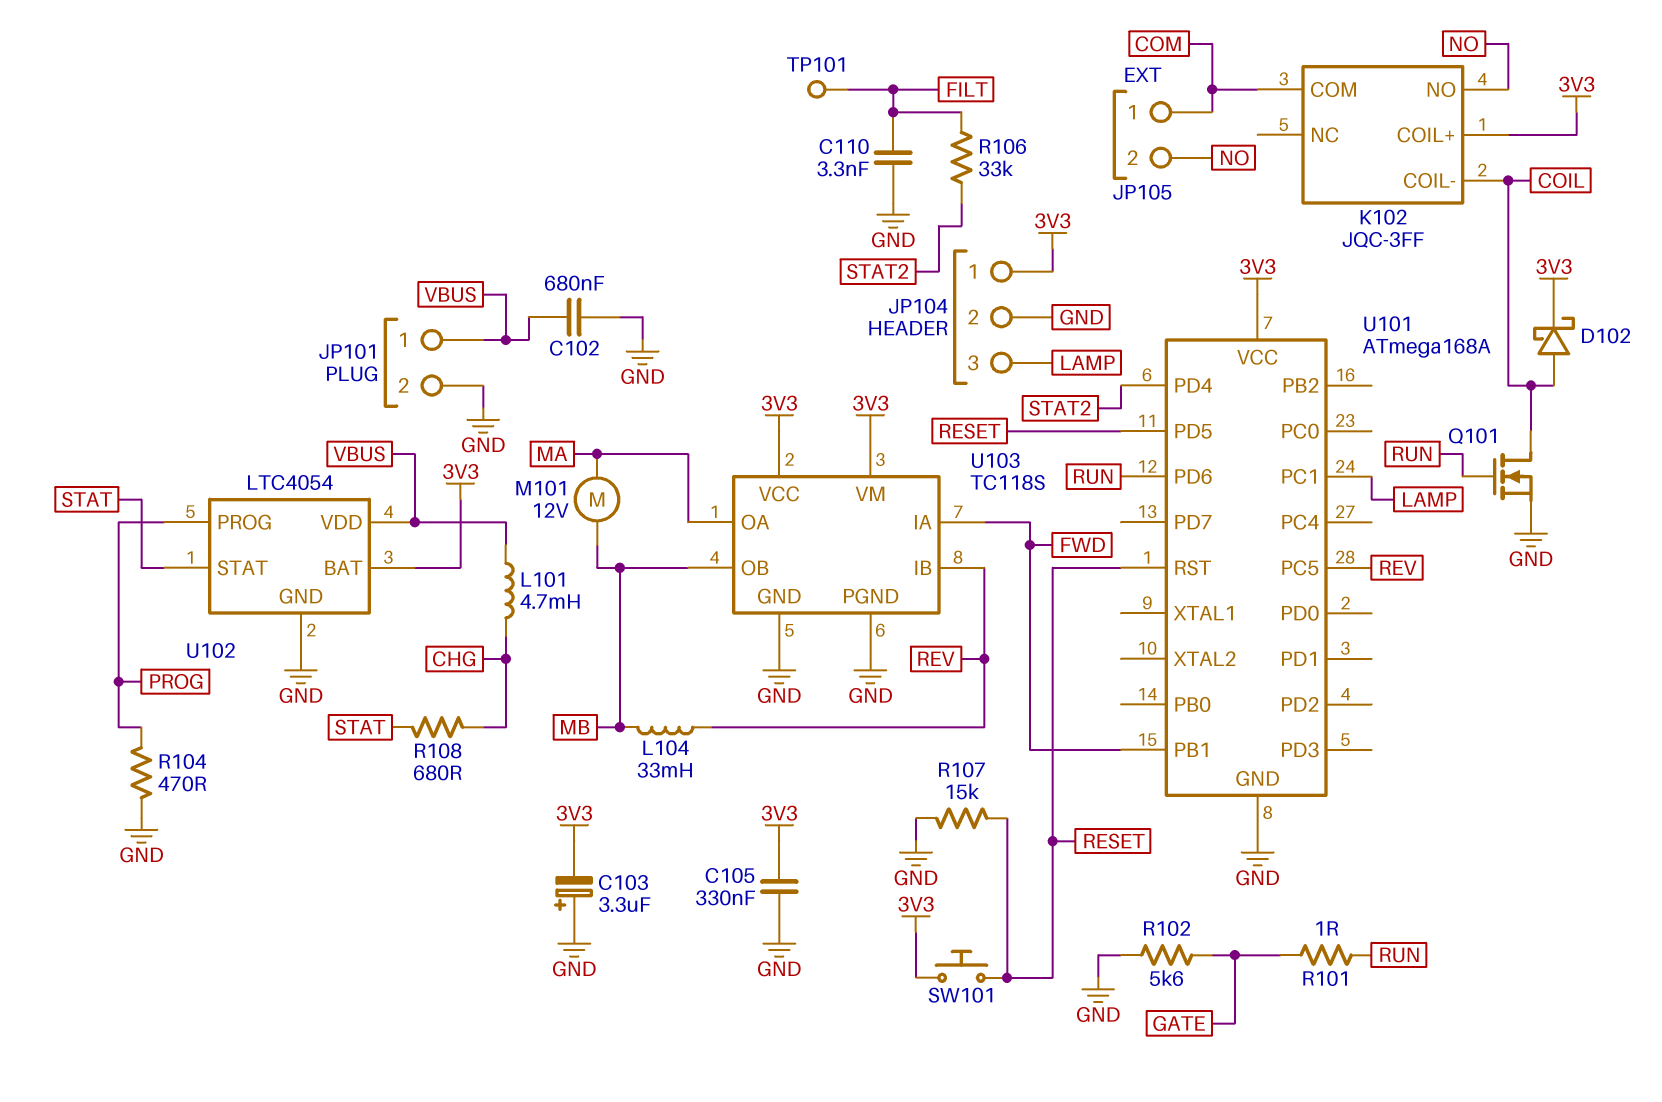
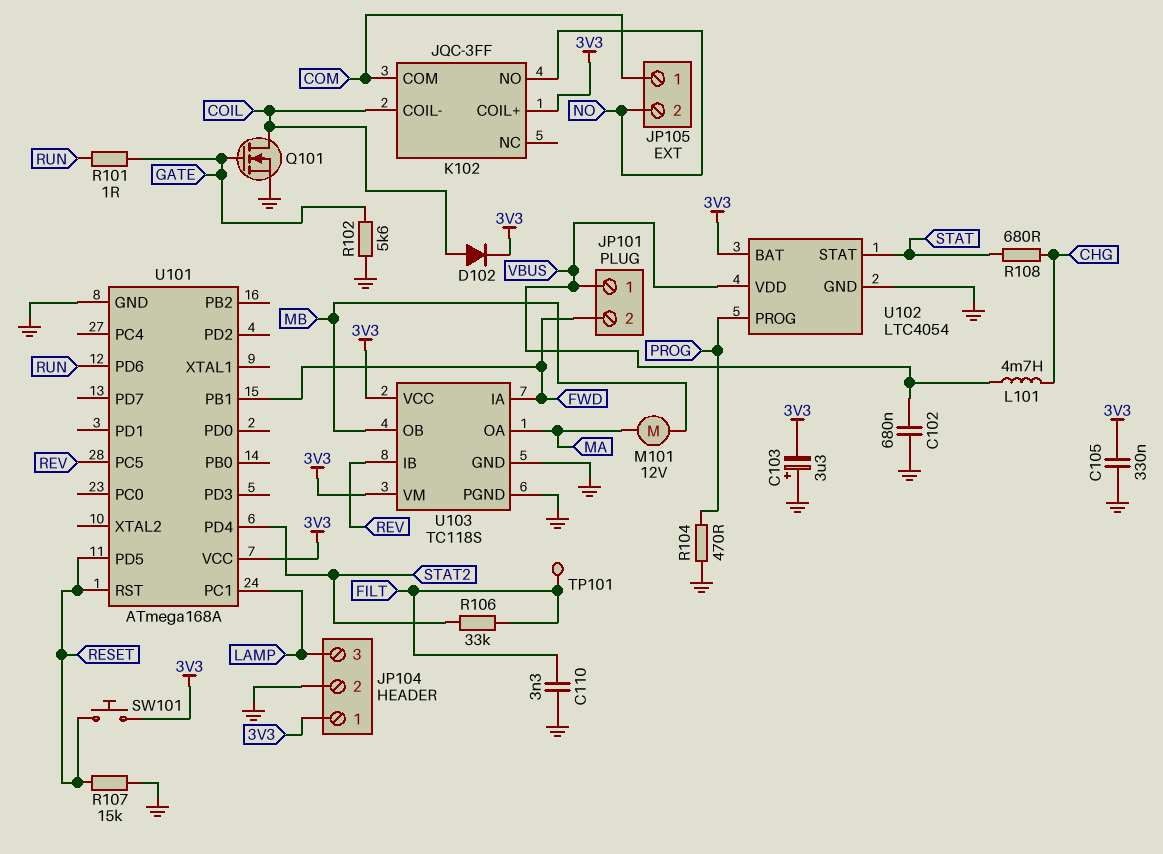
D102: schottky (A COIL, K 3V3) -> diode (A COIL, K 3V3)
JP101 pin 2: GND -> FWD
L104: 33mH (MB, REV) -> none
Q101: NMOS (G RUN, D COIL, S GND) -> NMOS (G GATE, D COIL, S GND)

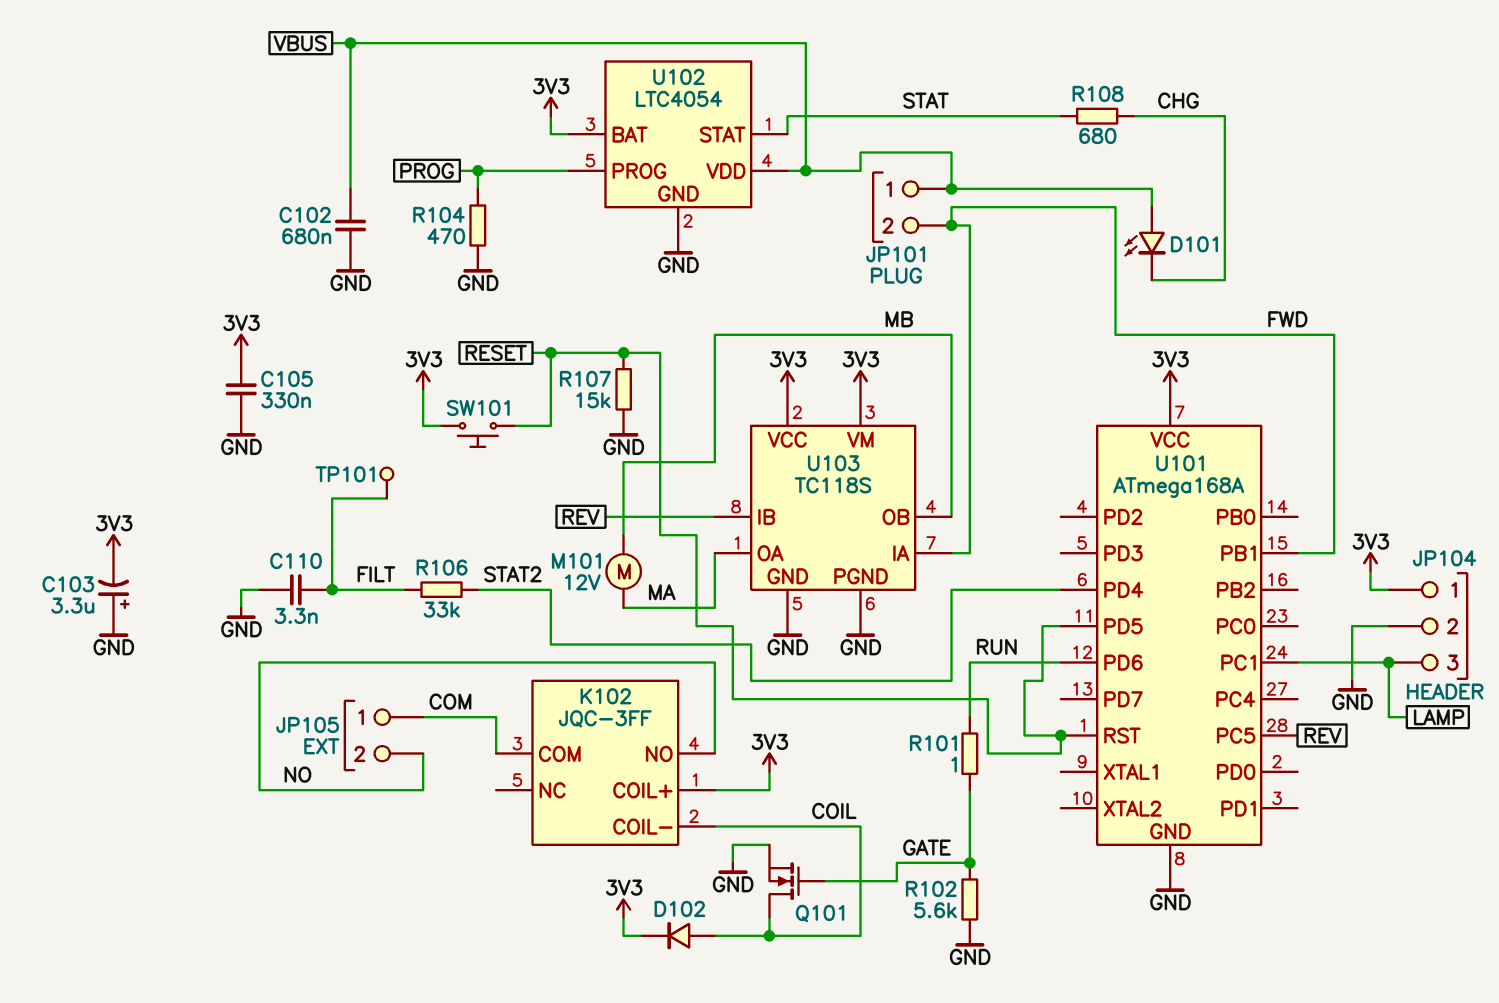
D101: none -> LED (A VBUS, K CHG)
L101: 4.7mH (CHG, VBUS) -> none

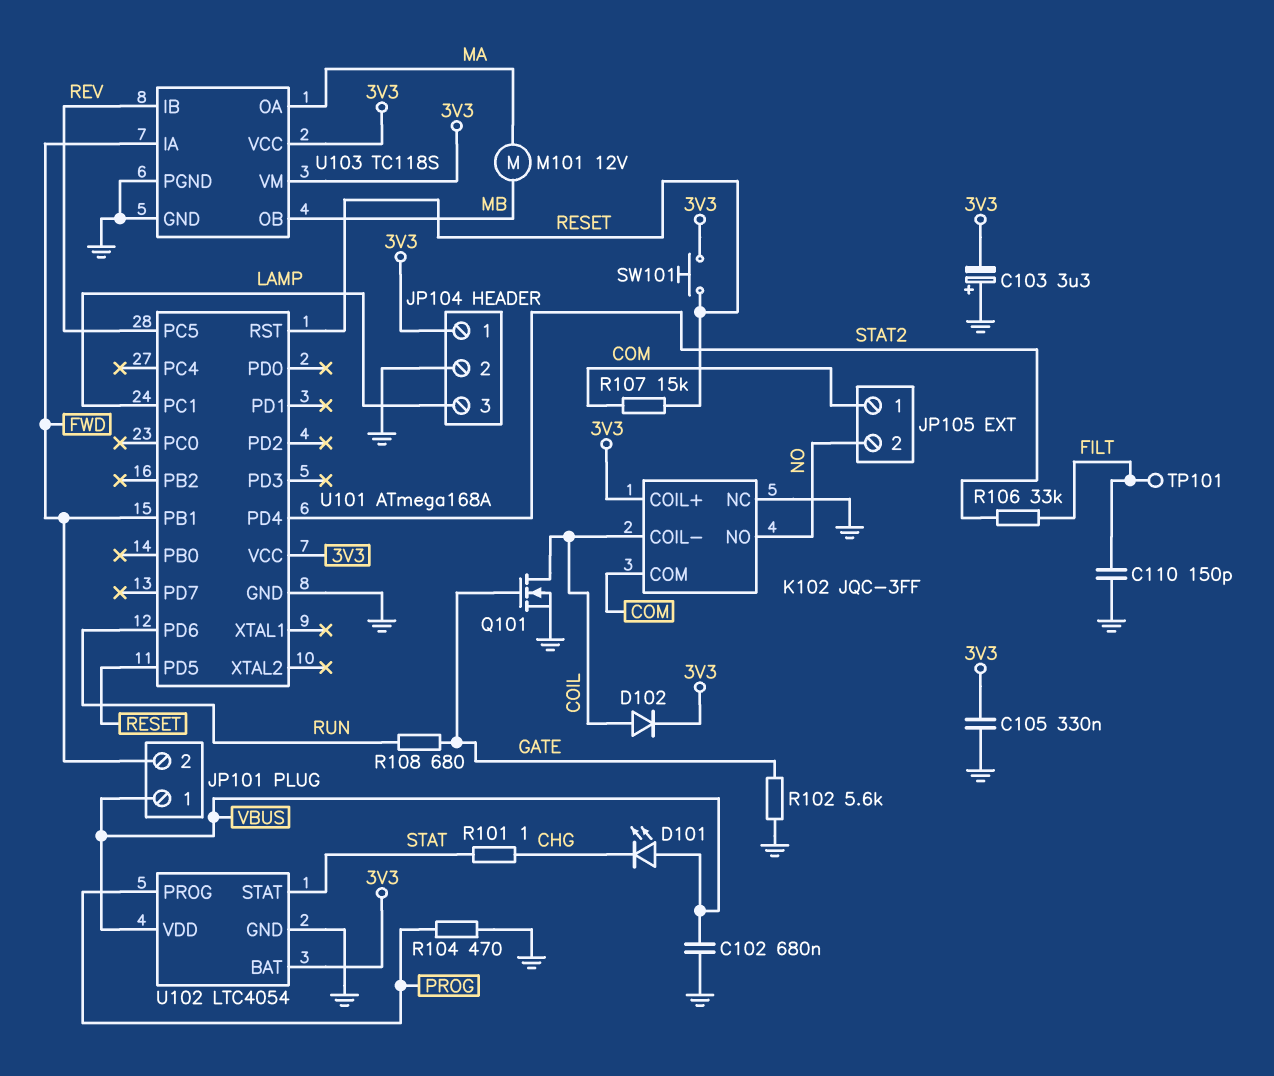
C110: 3.3nF (FILT, GND) -> 150pF (FILT, GND)
K102 pin NC: none -> GND
R101: 1 (GATE, RUN) -> 1 (CHG, STAT)
R107: 15k (GND, RESET) -> 15k (COM, RESET)
R108: 680 (CHG, STAT) -> 680 (GATE, RUN)

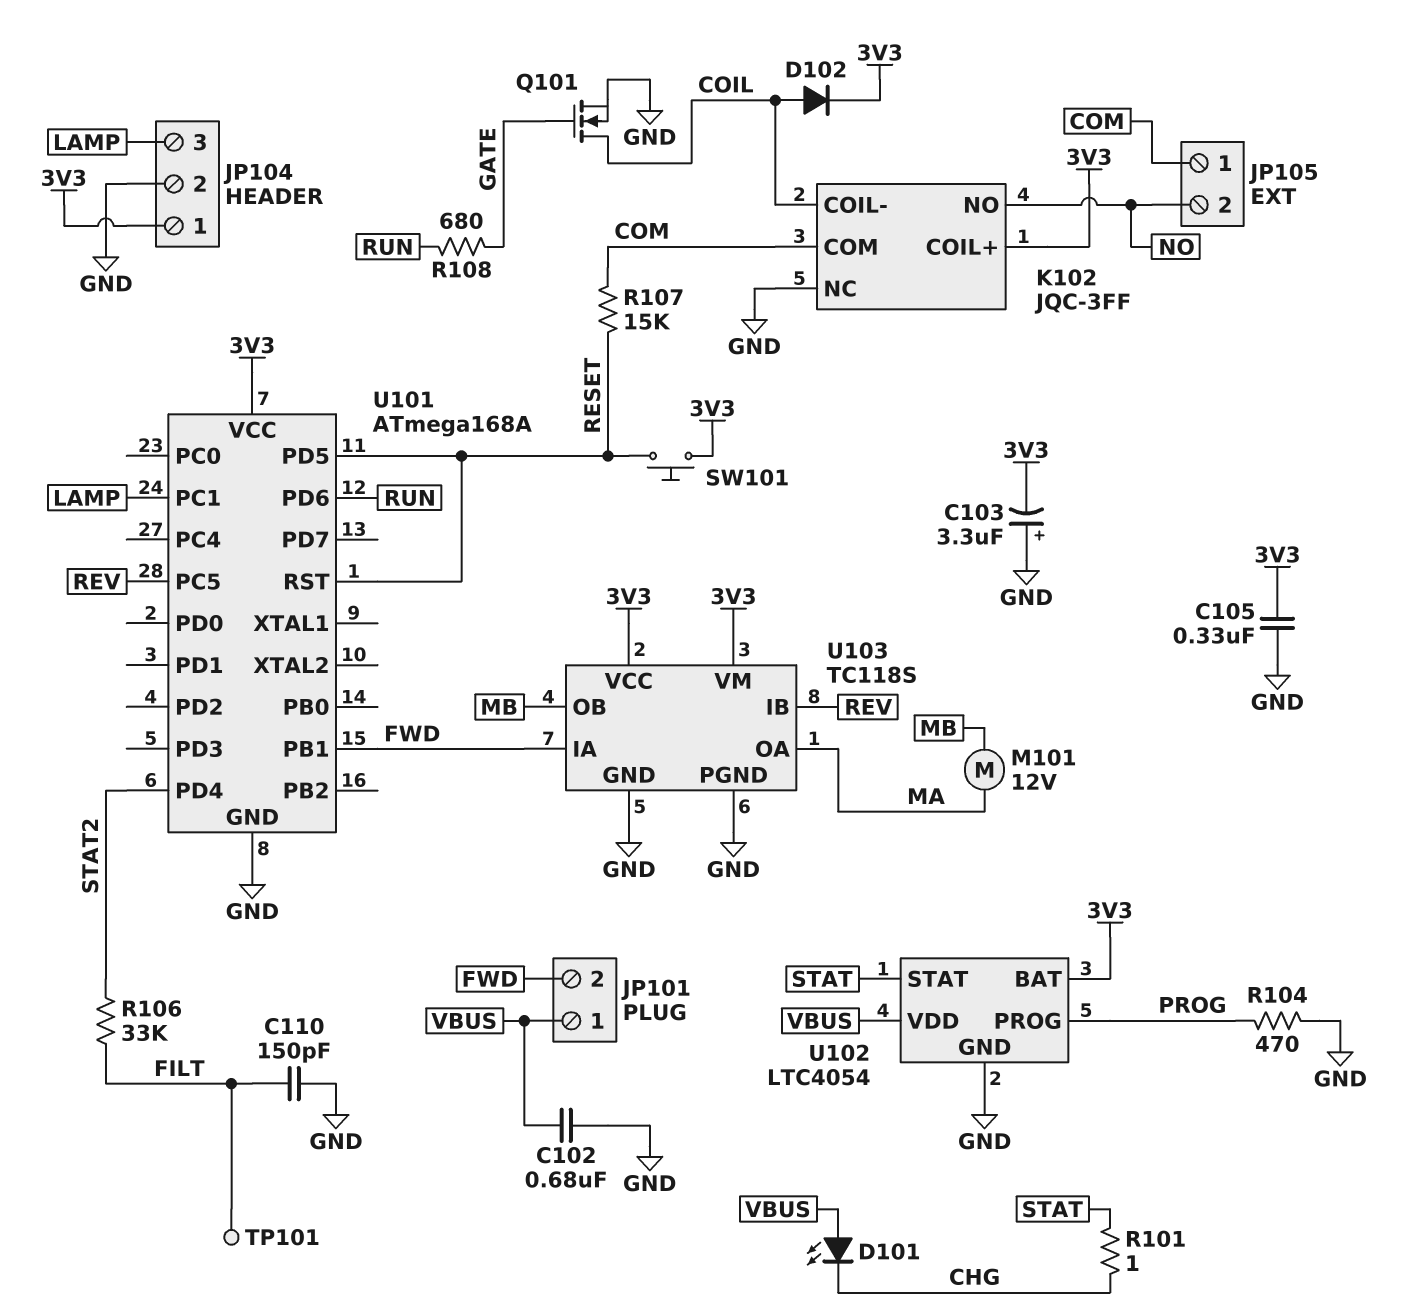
R102: 5.6k (GATE, GND) -> none

